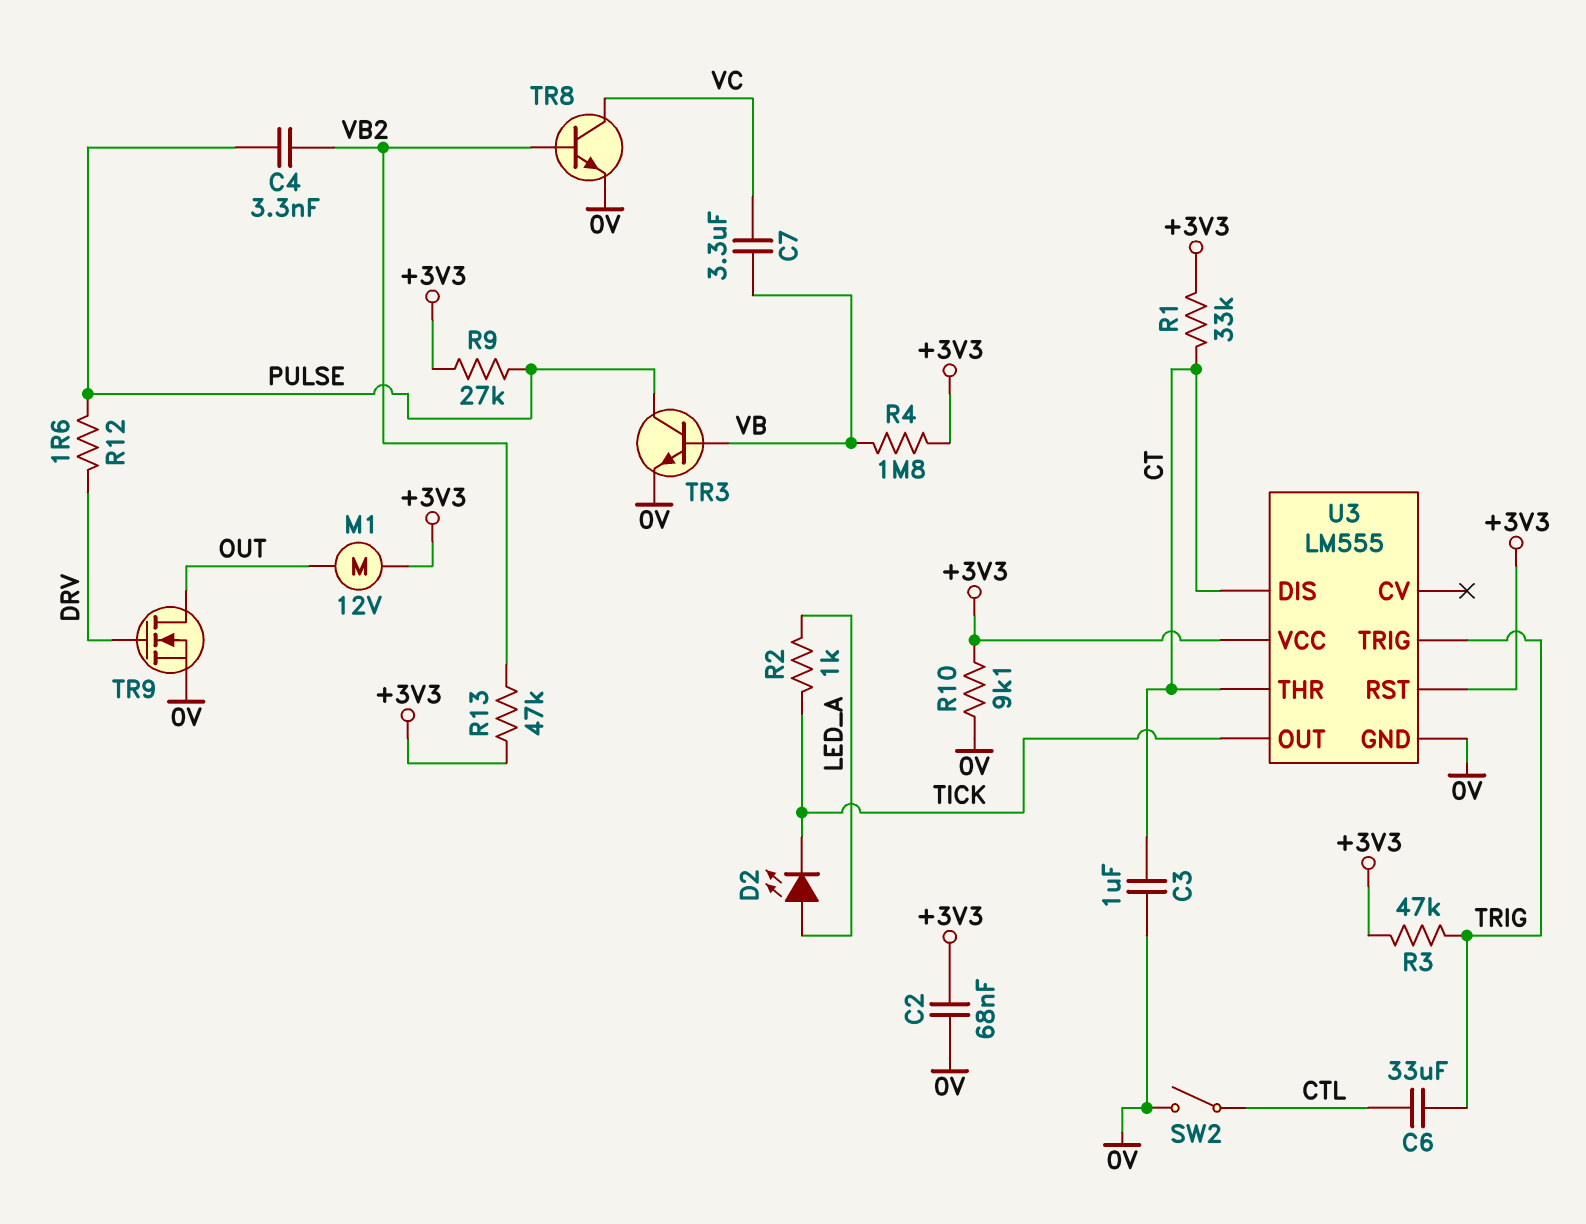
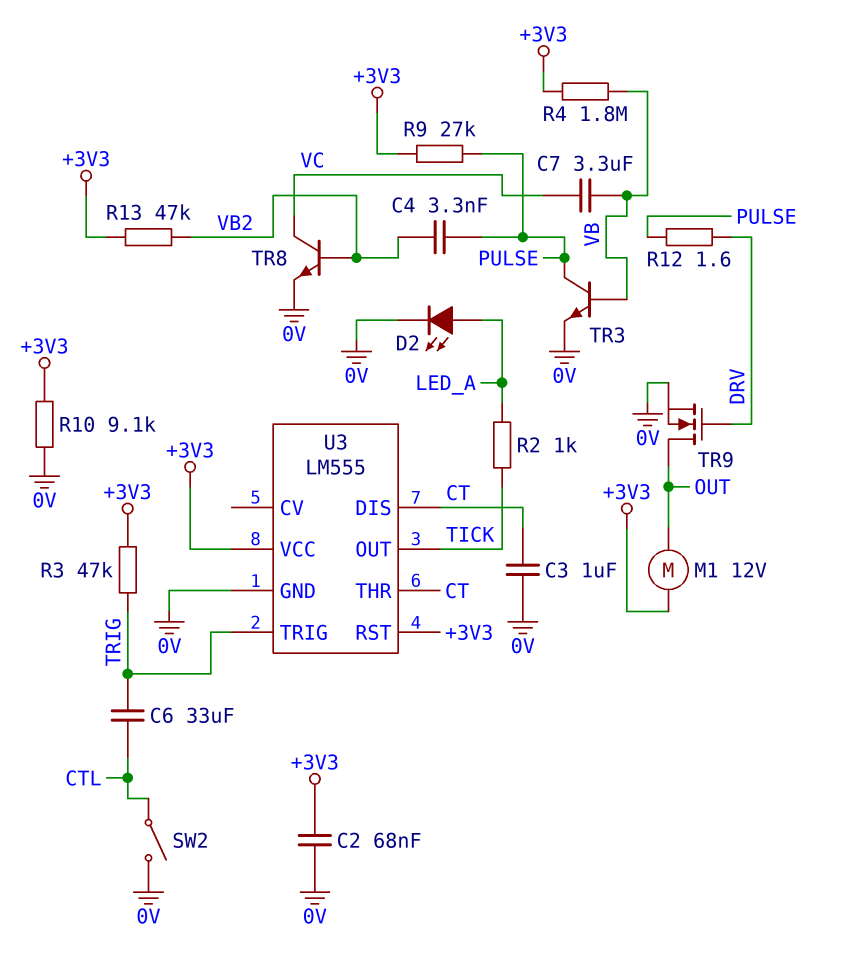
D2: LED (A LED_A, K TICK) -> LED (A LED_A, K 0V)
R1: 33k (+3V3, CT) -> none

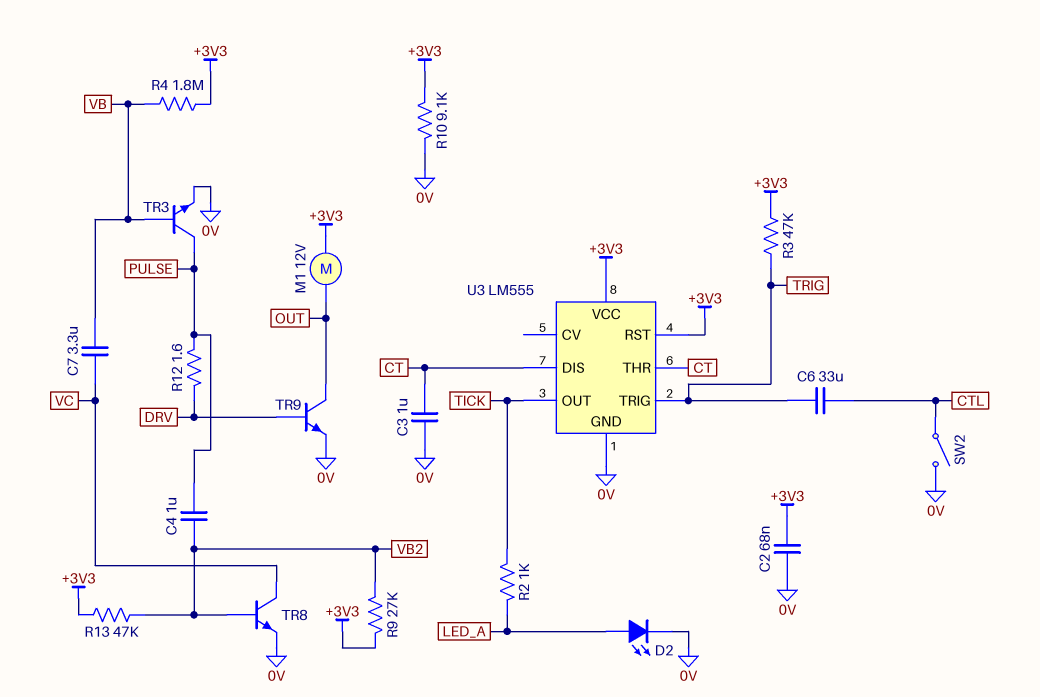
C4: 3.3nF (PULSE, VB2) -> 1uF (PULSE, VB2)
R9: 27k (+3V3, PULSE) -> 27k (+3V3, VB2)
TR9: NMOS (G DRV, D OUT, S 0V) -> NPN (B DRV, C OUT, E 0V)

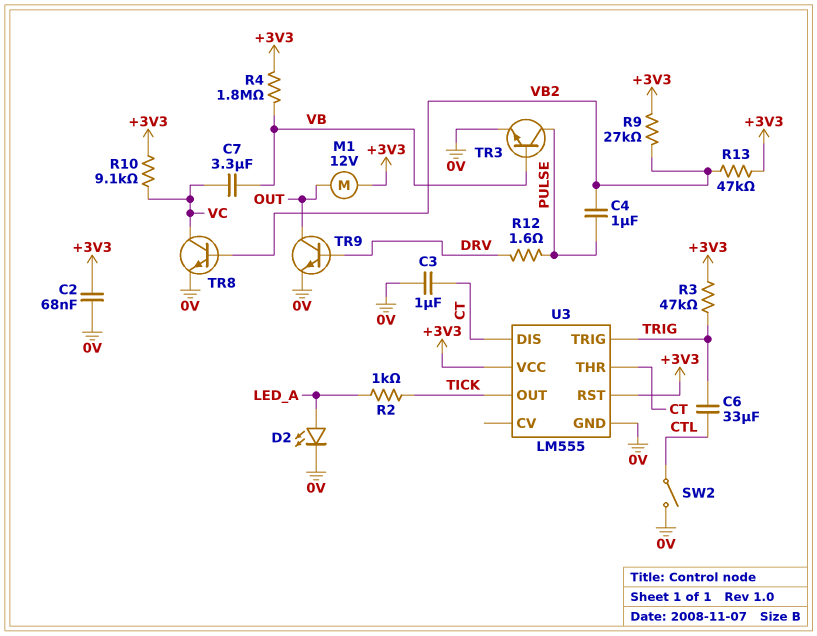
R10: 9.1k (+3V3, 0V) -> 9.1k (+3V3, VC)

